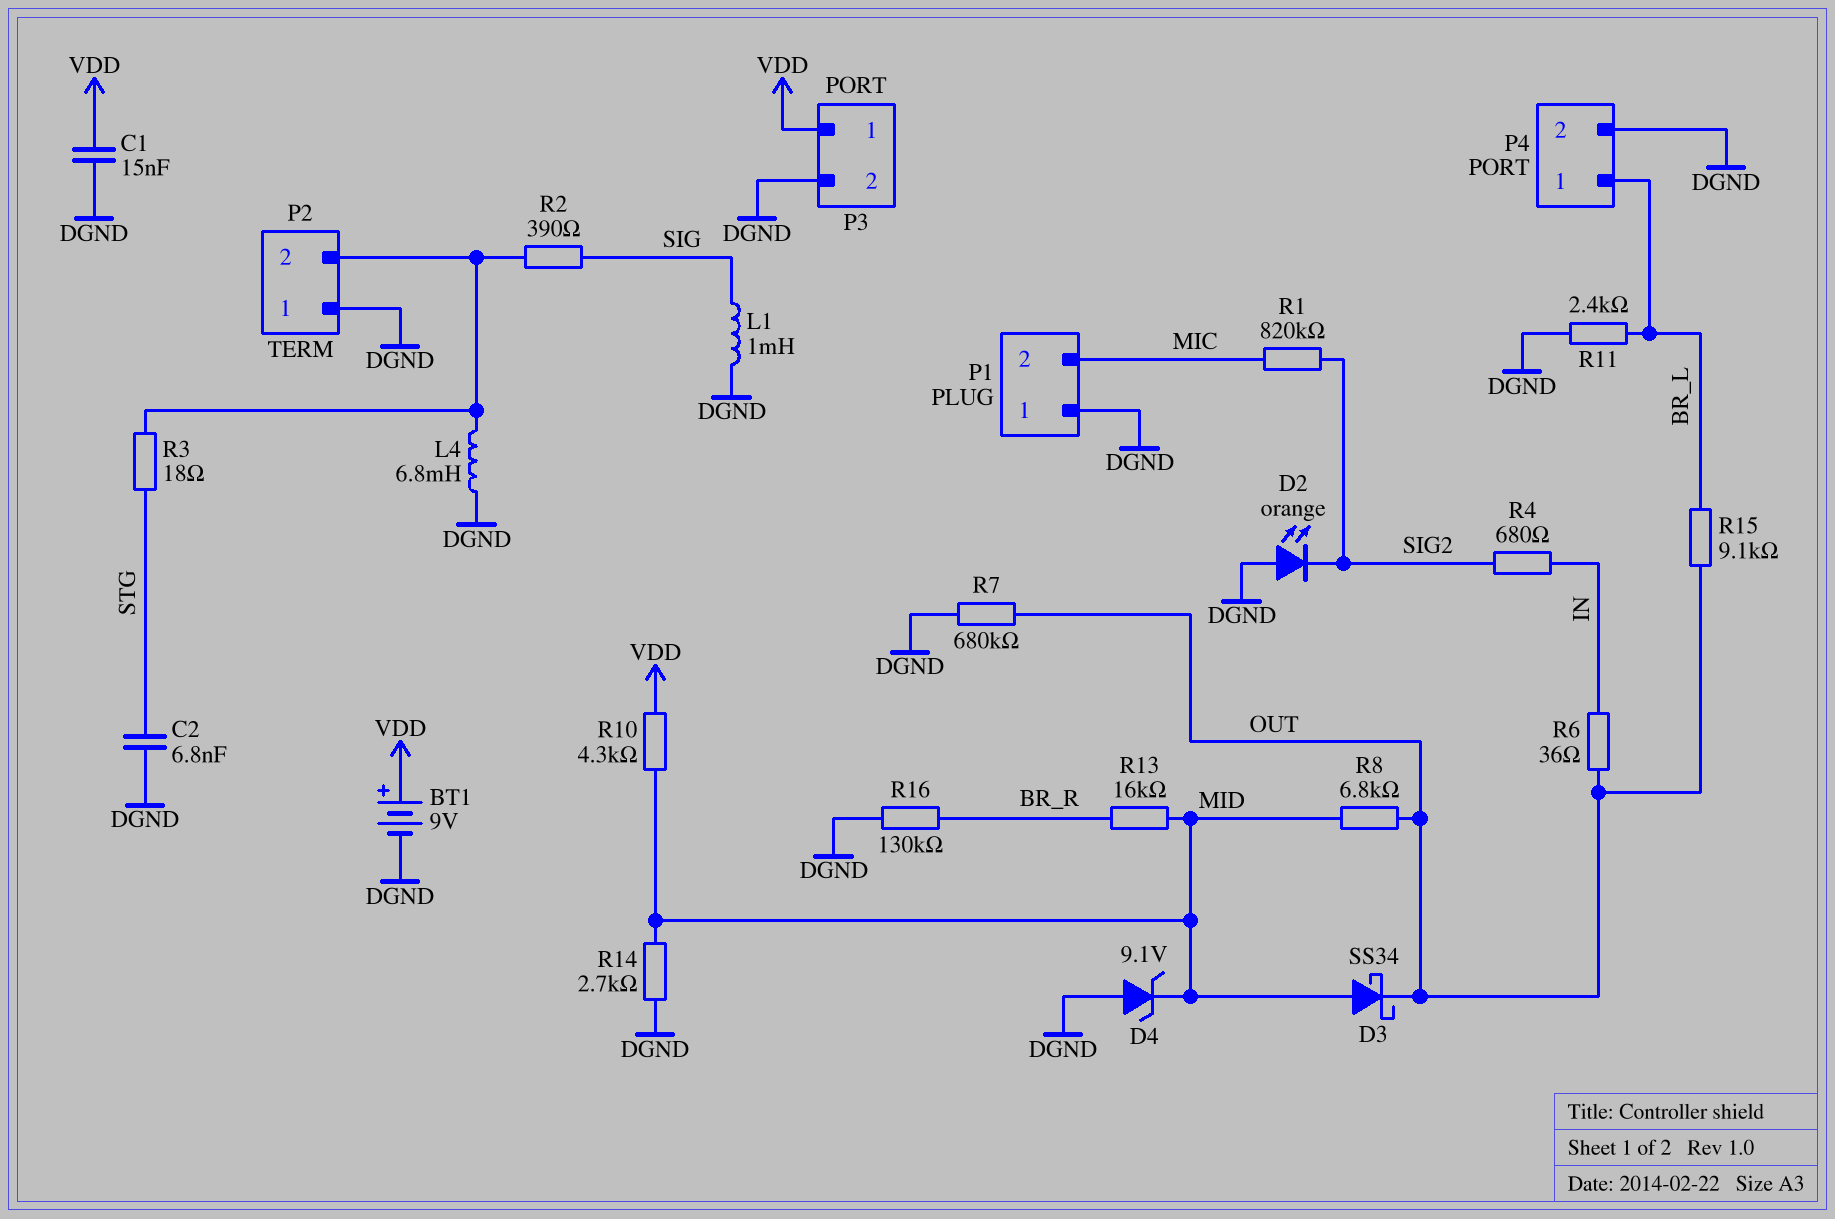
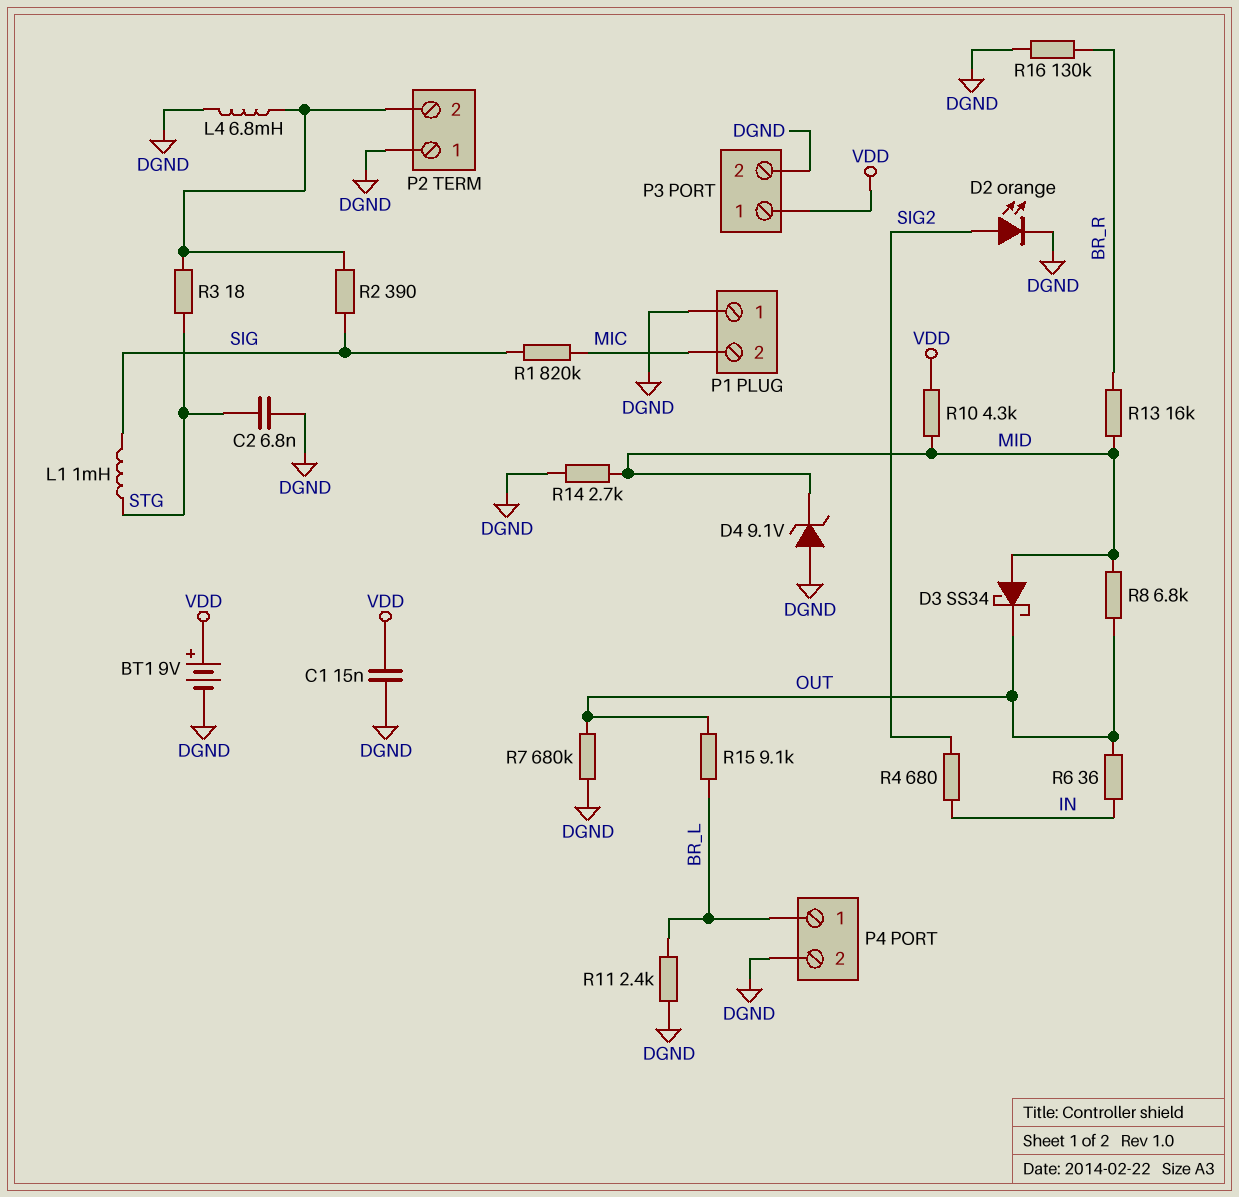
D2: LED orange (A DGND, K SIG2) -> LED orange (A SIG2, K DGND)
L1: 1mH (DGND, SIG) -> 1mH (SIG, STG)
R1: 820k (MIC, SIG2) -> 820k (MIC, SIG)

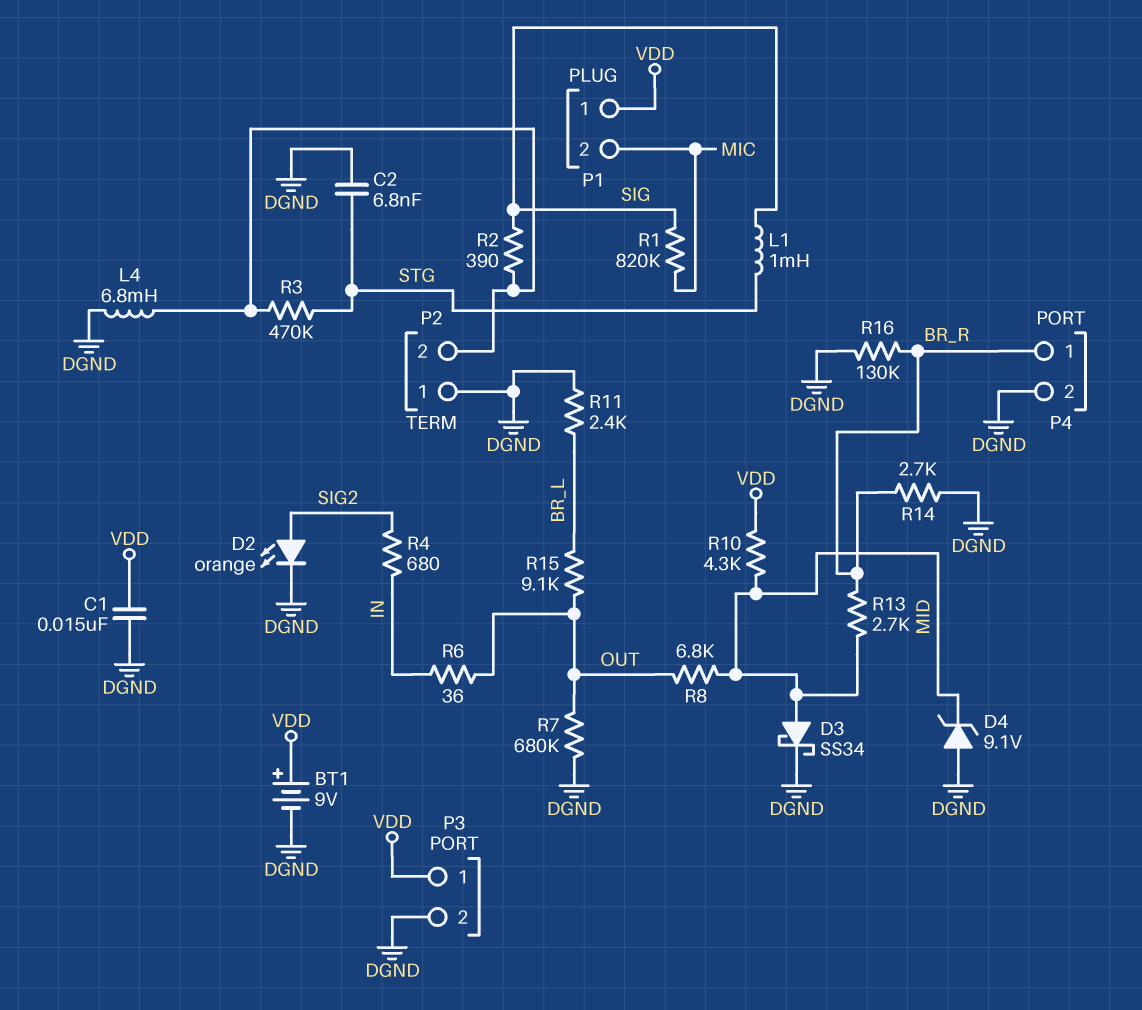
D3: schottky SS34 (A MID, K OUT) -> schottky SS34 (A MID, K DGND)
P1 pin 1: DGND -> VDD
P4 pin 1: BR_L -> BR_R
R3: 18 (P2/2, STG) -> 470k (P2/2, STG)
R13: 16k (BR_R, MID) -> 2.7k (BR_R, MID)
R14: 2.7k (DGND, MID) -> 2.7k (BR_R, DGND)

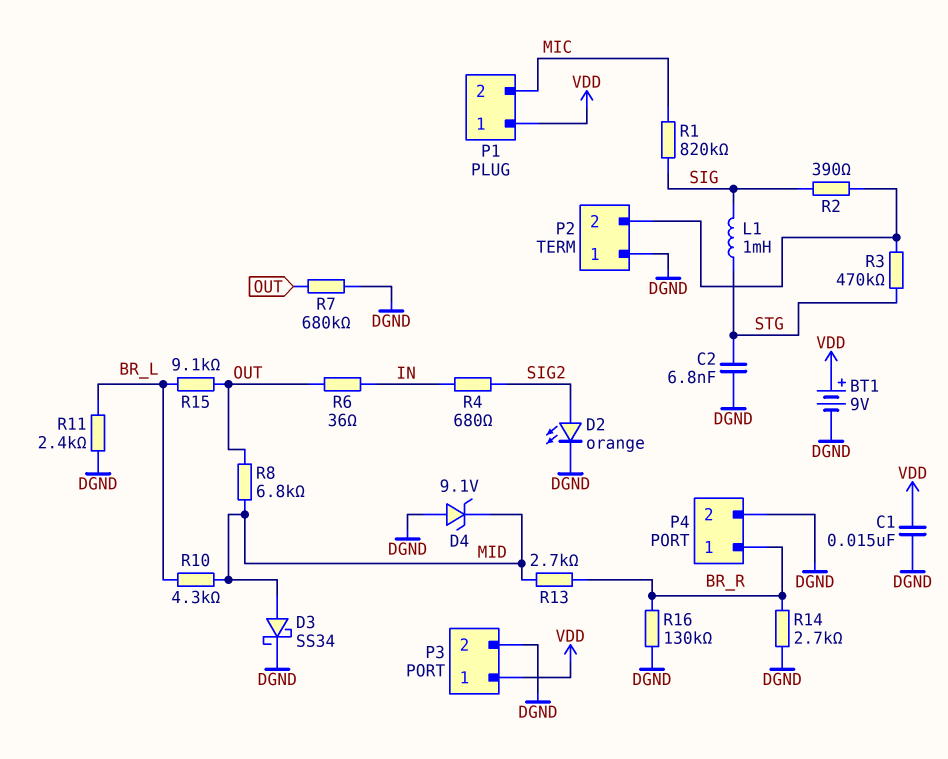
L4: 6.8mH (DGND, P2/2) -> none
R10: 4.3k (MID, VDD) -> 4.3k (BR_L, MID)

